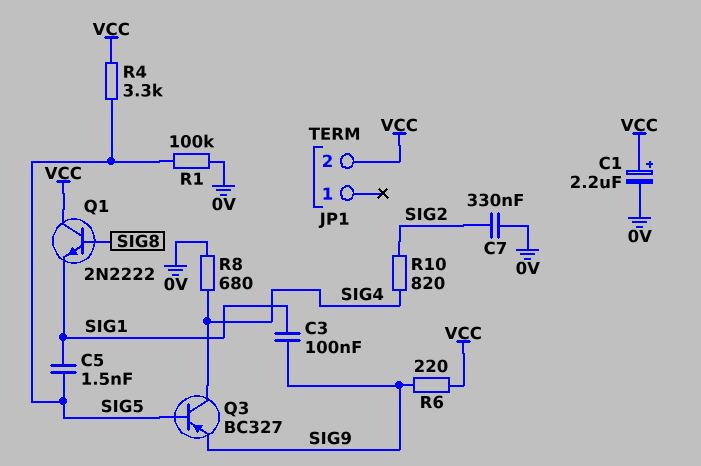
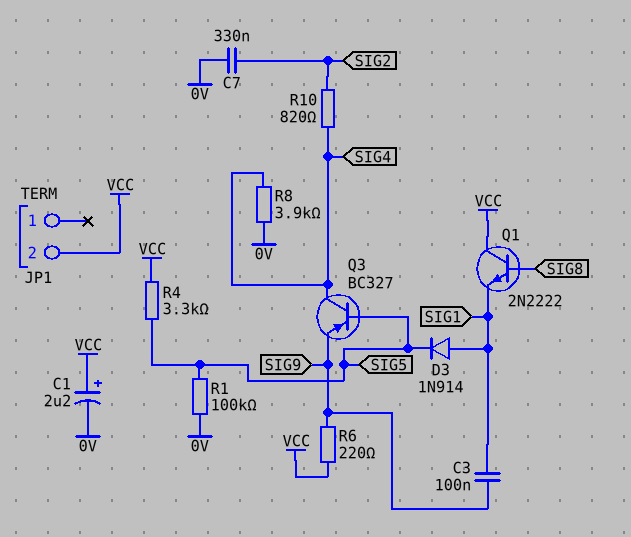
C5: 1.5nF (SIG1, SIG5) -> none
D3: none -> diode 1N914 (A SIG1, K SIG5)
R8: 680 (0V, SIG4) -> 3.9k (0V, SIG4)

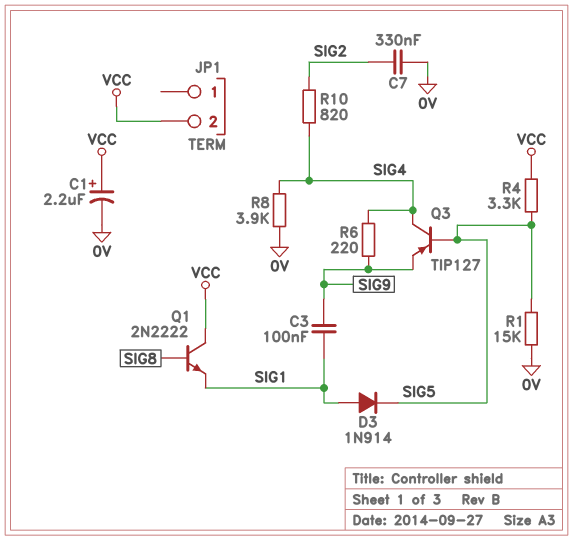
Q3: PNP BC327 (B SIG5, C SIG4, E SIG9) -> PNP TIP127 (B SIG5, C SIG4, E SIG9)
R1: 100k (0V, SIG5) -> 15k (0V, SIG5)
R6: 220 (SIG9, VCC) -> 220 (SIG4, SIG9)

